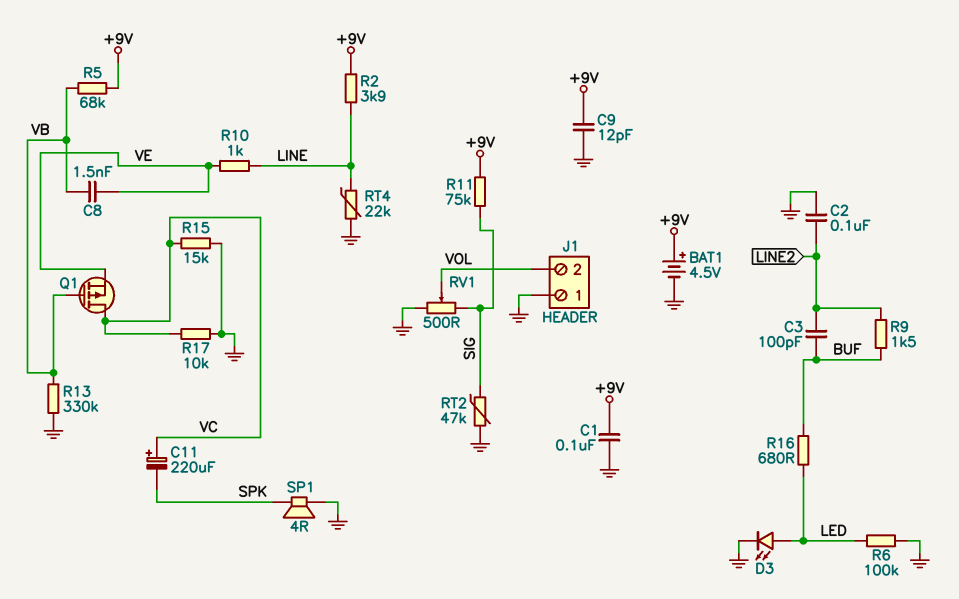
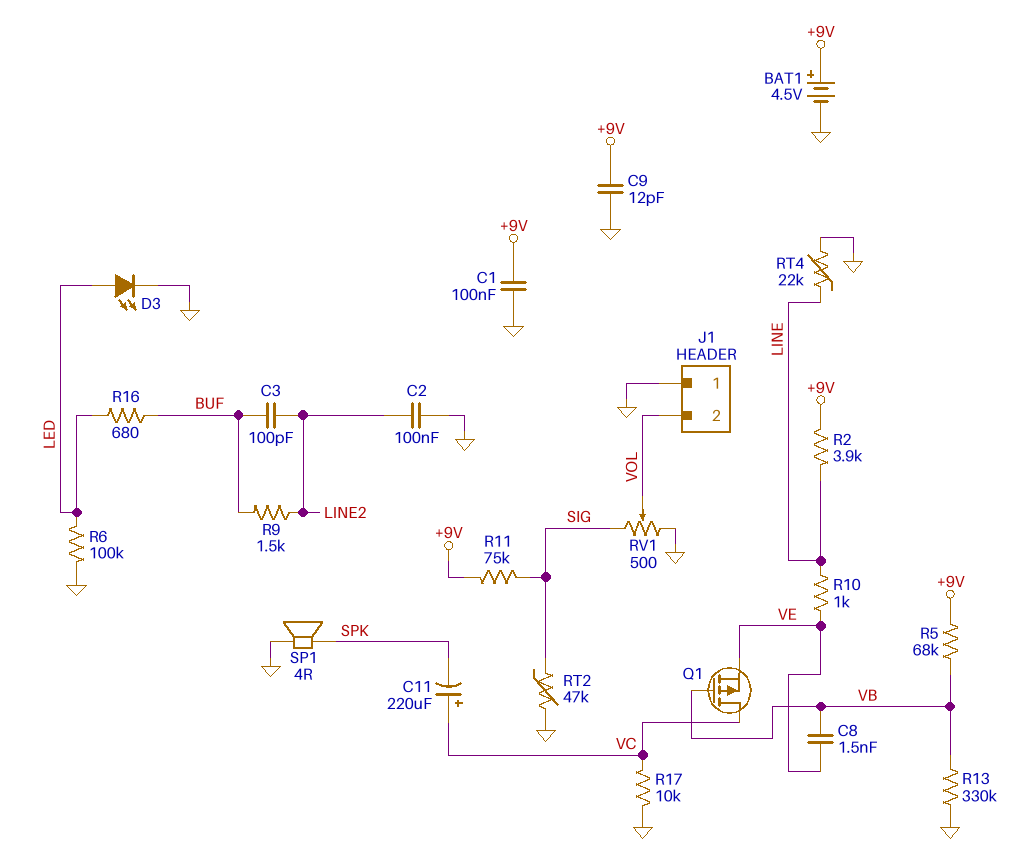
R15: 15k (GND, VC) -> none

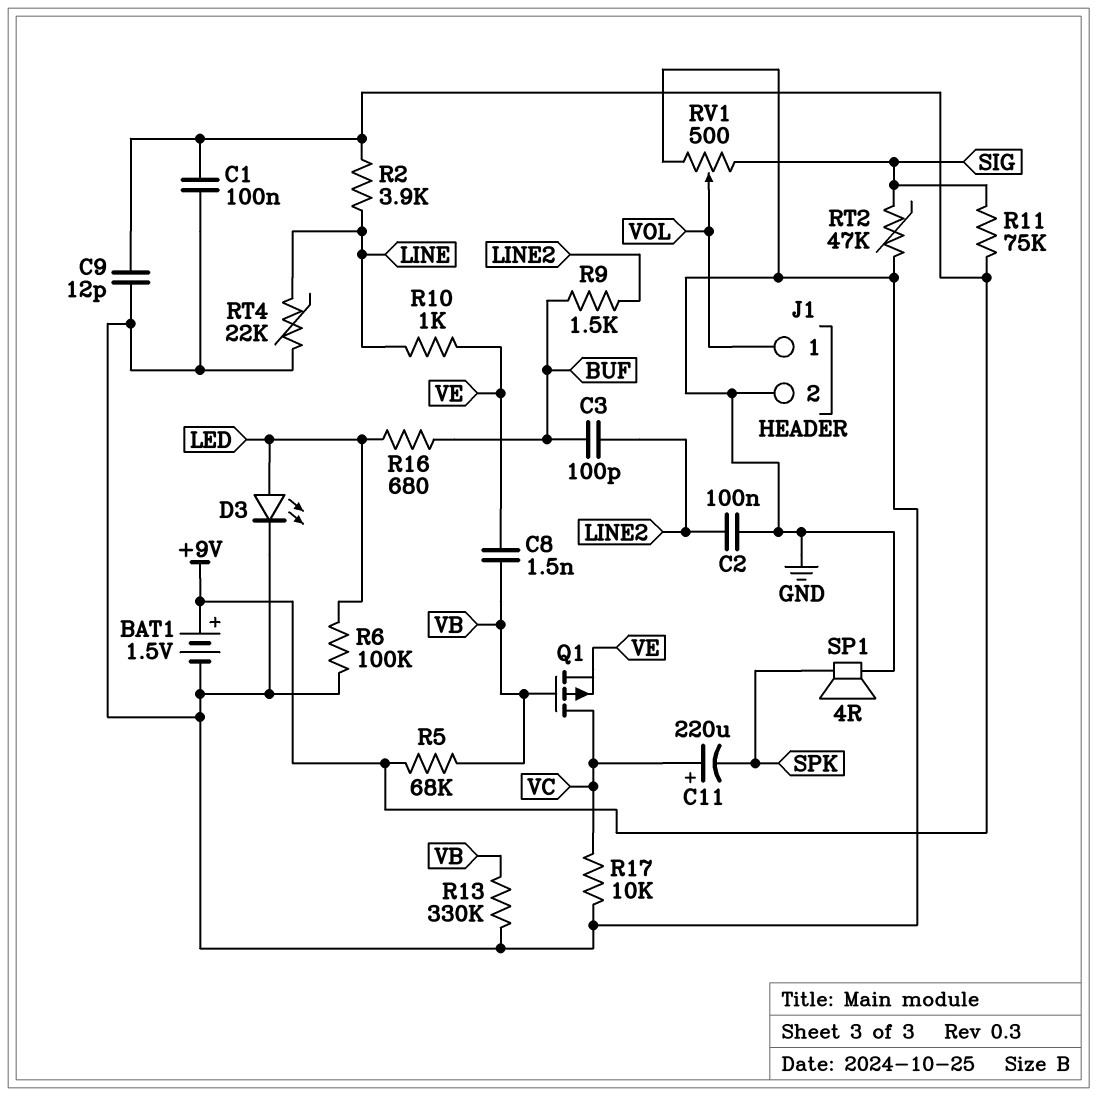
BAT1: 4.5V (plus +9V, minus GND) -> 1.5V (plus +9V, minus GND)
J1 pin 1: GND -> VOL
J1 pin 2: VOL -> GND

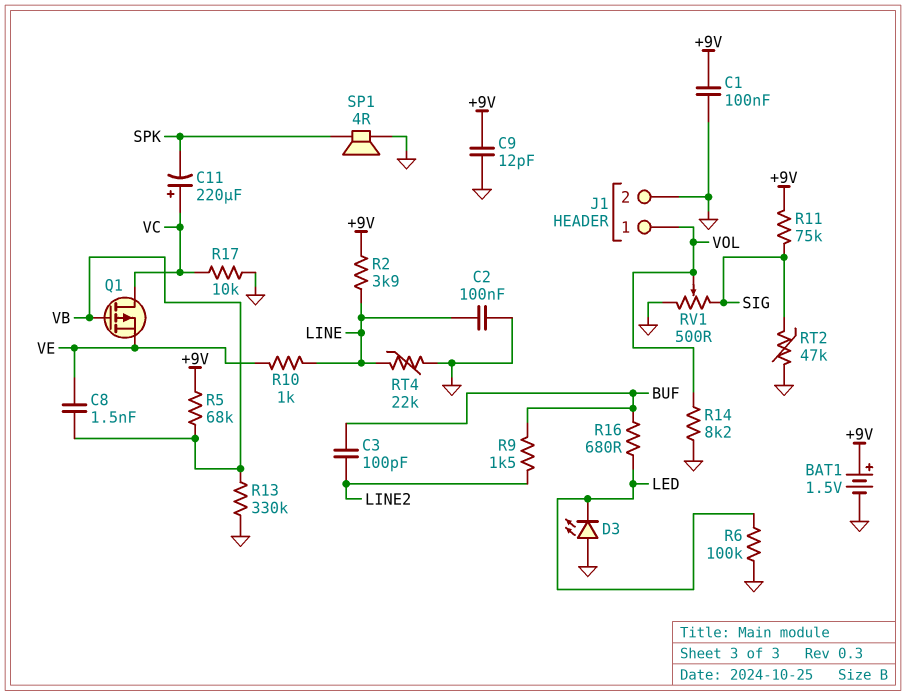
C2: 100nF (GND, LINE2) -> 100nF (GND, LINE)
D3: LED (A LED, K GND) -> LED (A GND, K LED)
R14: none -> 8.2k (GND, VOL)

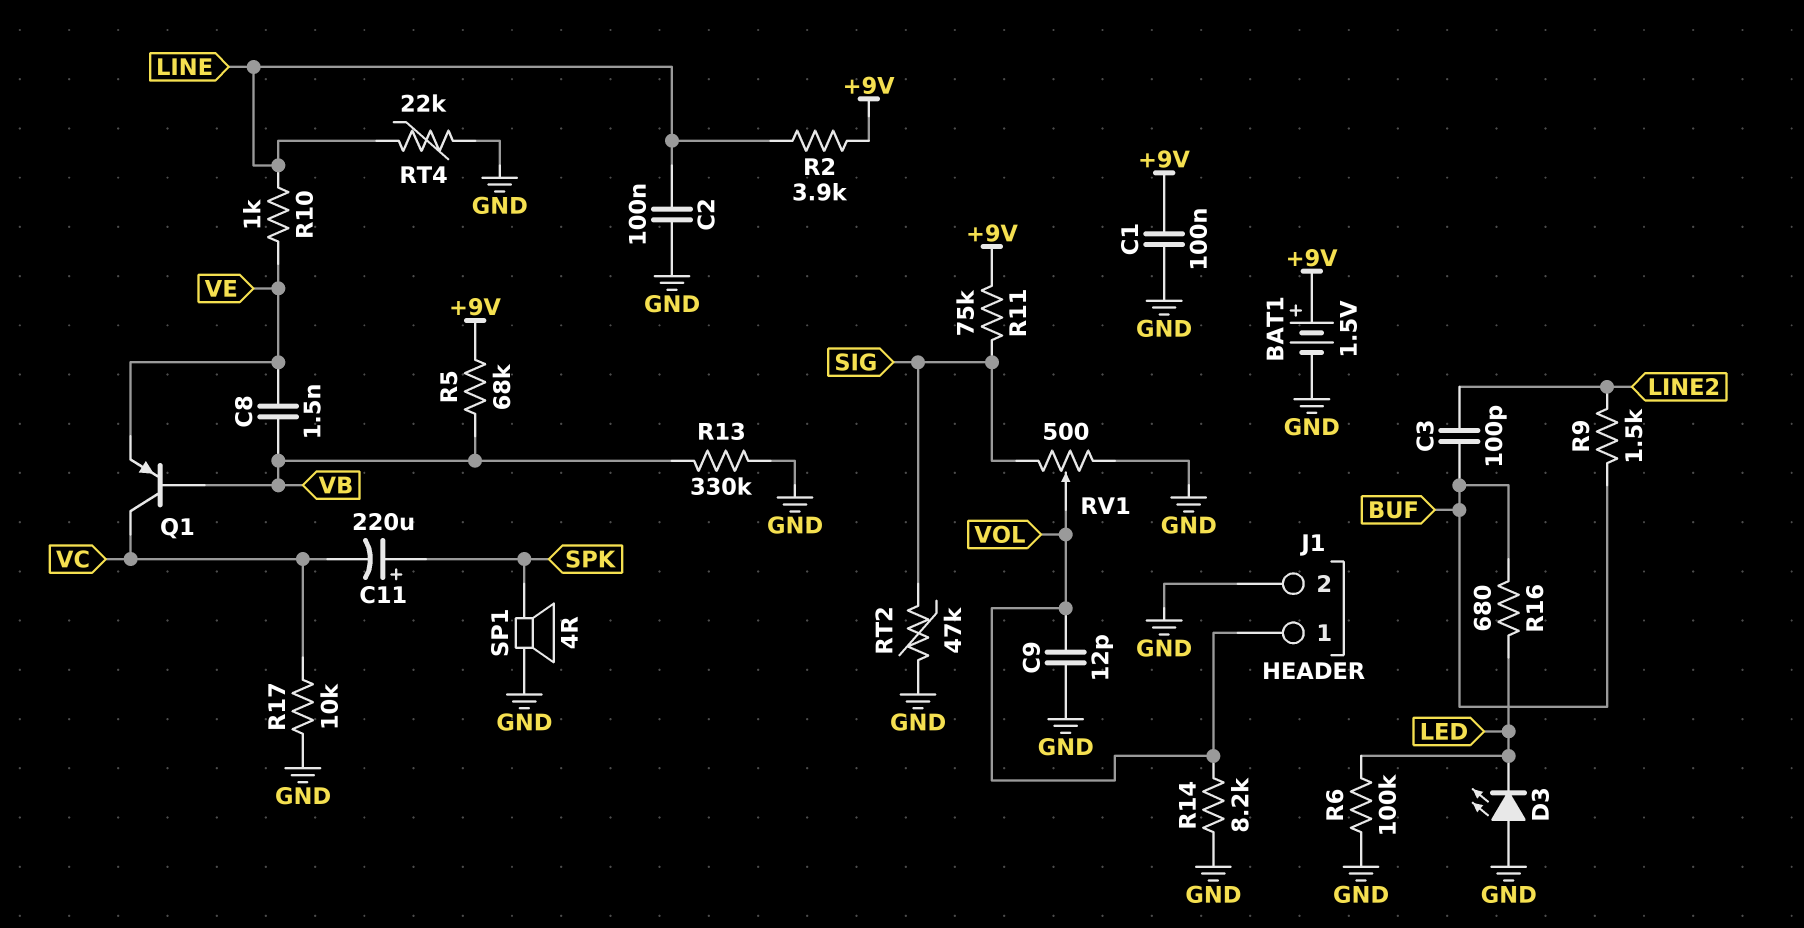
C9: 12pF (+9V, GND) -> 12pF (GND, VOL)
C11: 220uF (plus VC, minus SPK) -> 220uF (plus SPK, minus VC)
Q1: PMOS (G VB, D VC, S VE) -> PNP (B VB, C VC, E VE)

